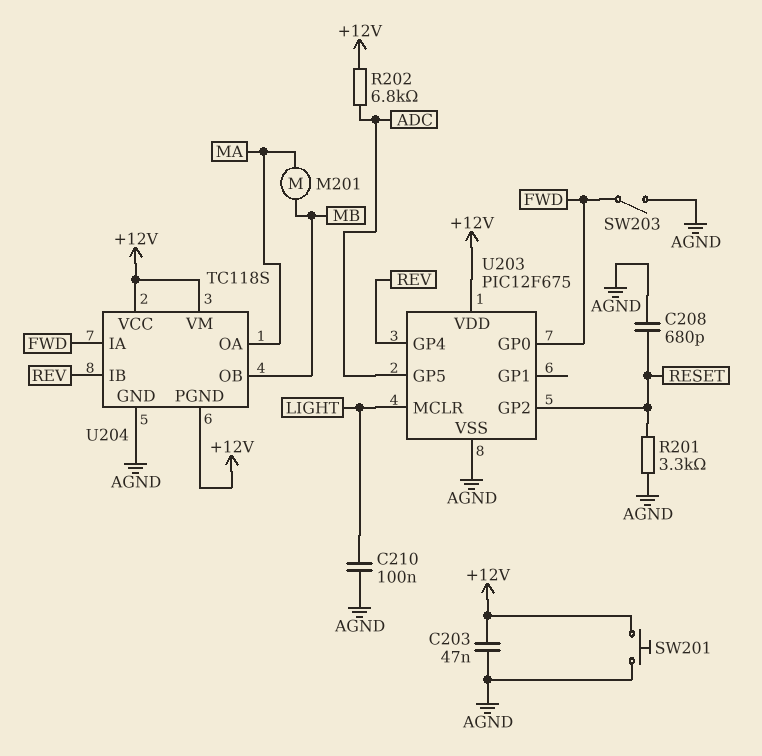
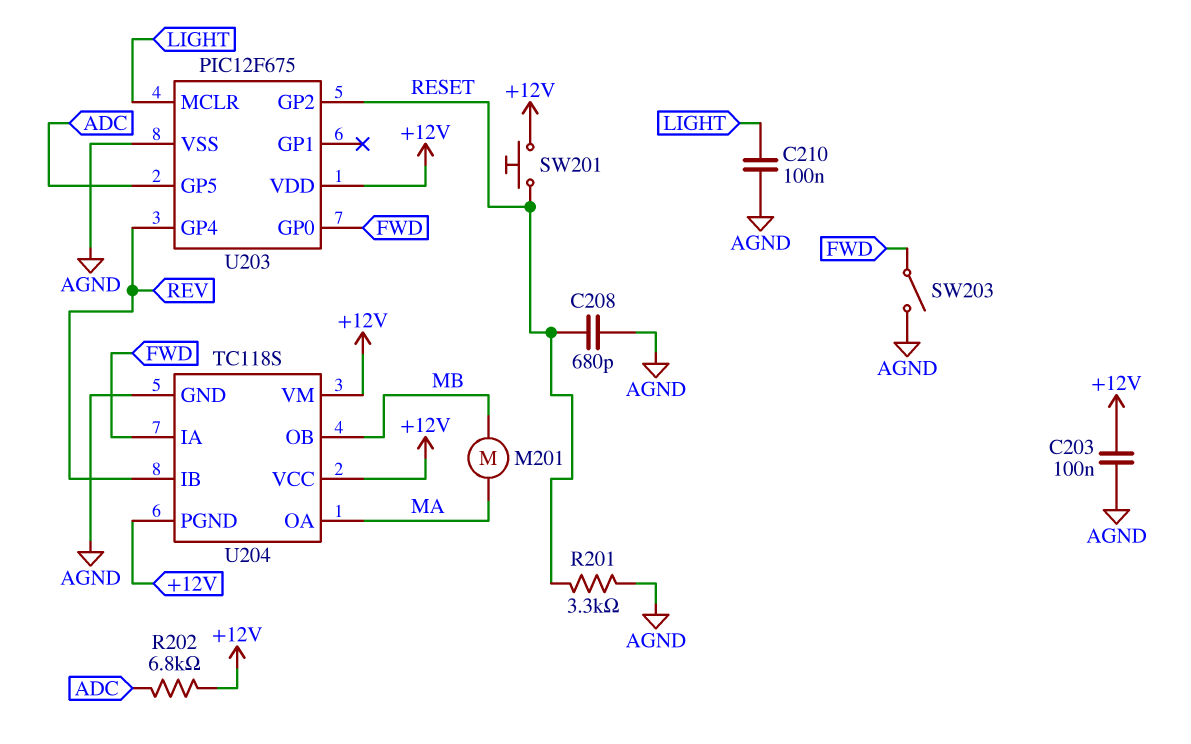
C203: 47nF (+12V, AGND) -> 100nF (+12V, AGND)
SW201: button (+12V, AGND) -> button (+12V, RESET)

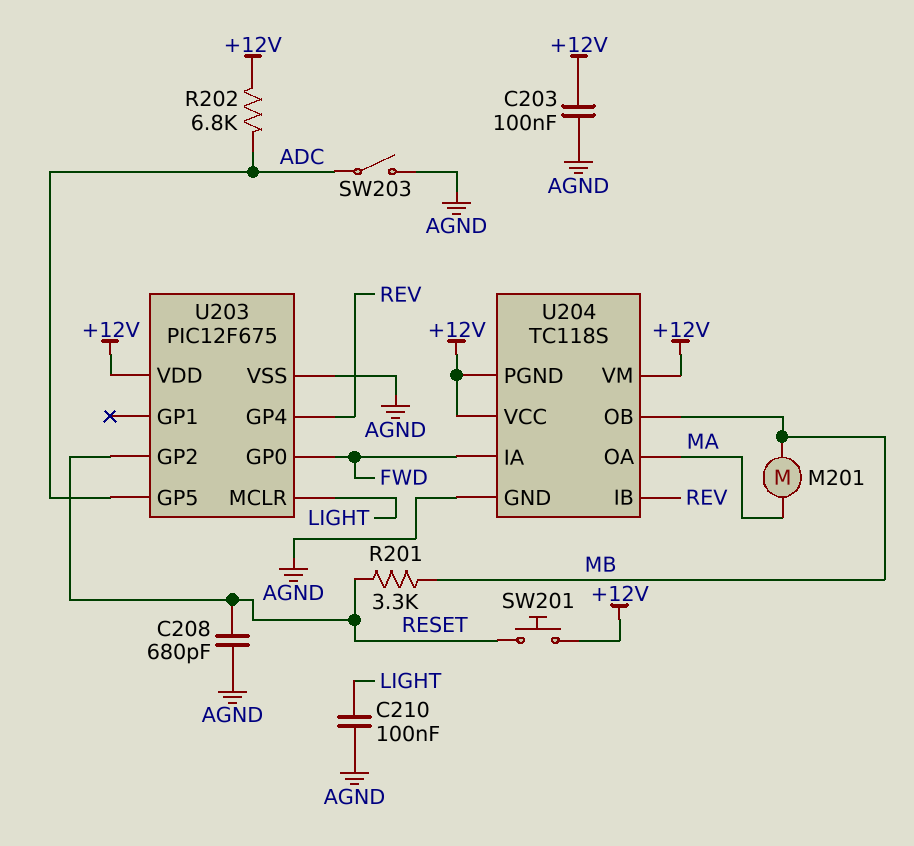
R201: 3.3k (AGND, RESET) -> 3.3k (MB, RESET)
SW203: switch (AGND, FWD) -> switch (ADC, AGND)

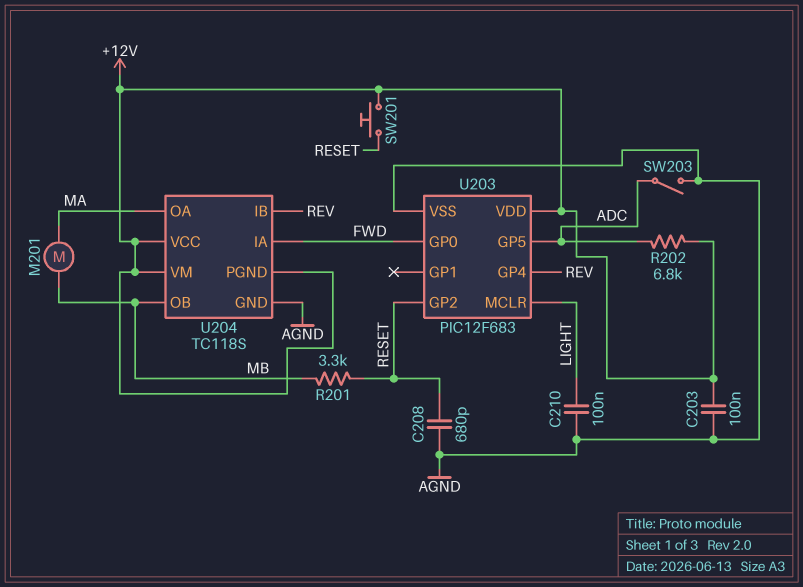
U203: PIC12F675 -> PIC12F683

